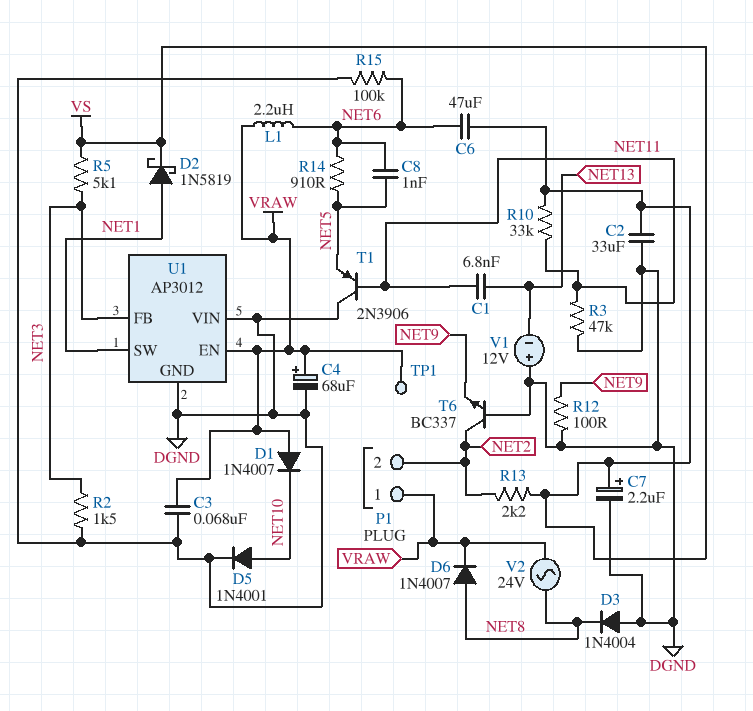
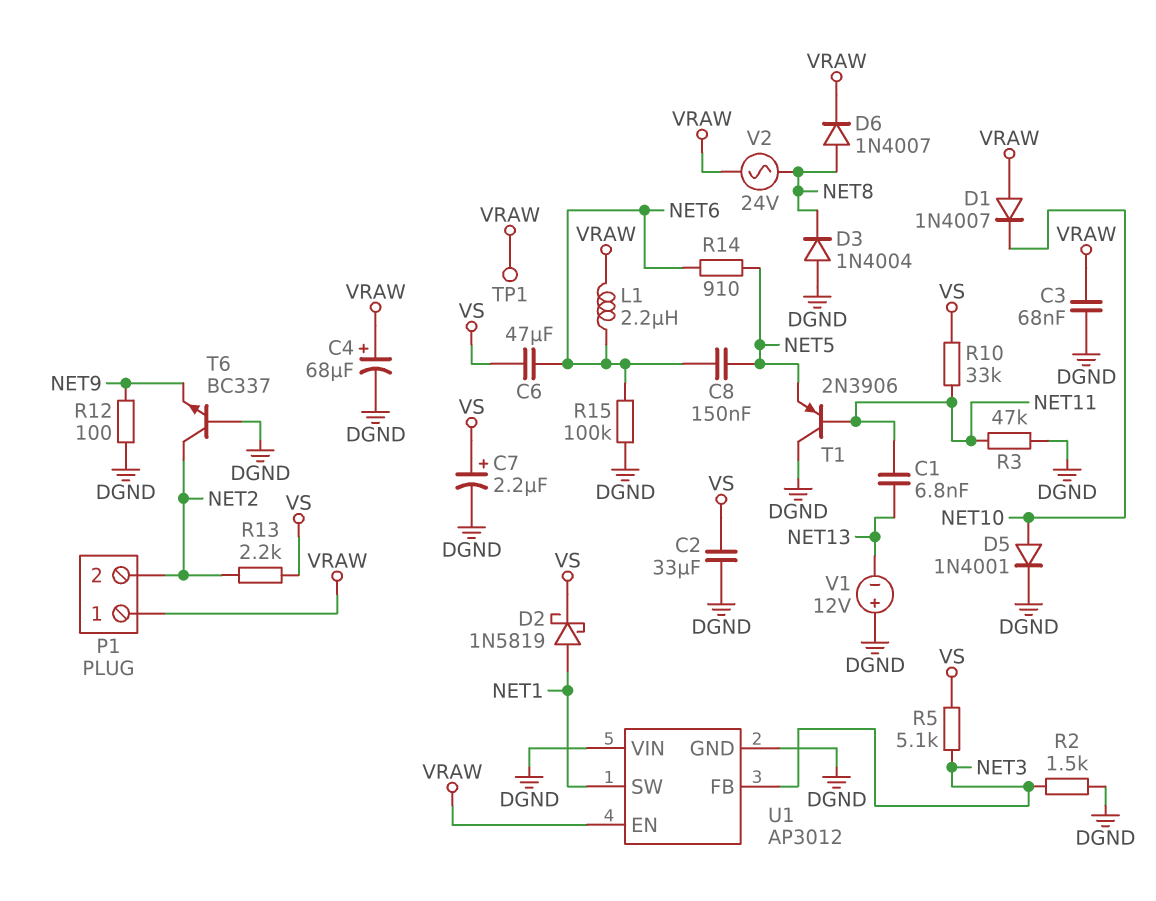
C8: 1nF (NET5, NET6) -> 150nF (NET5, NET6)

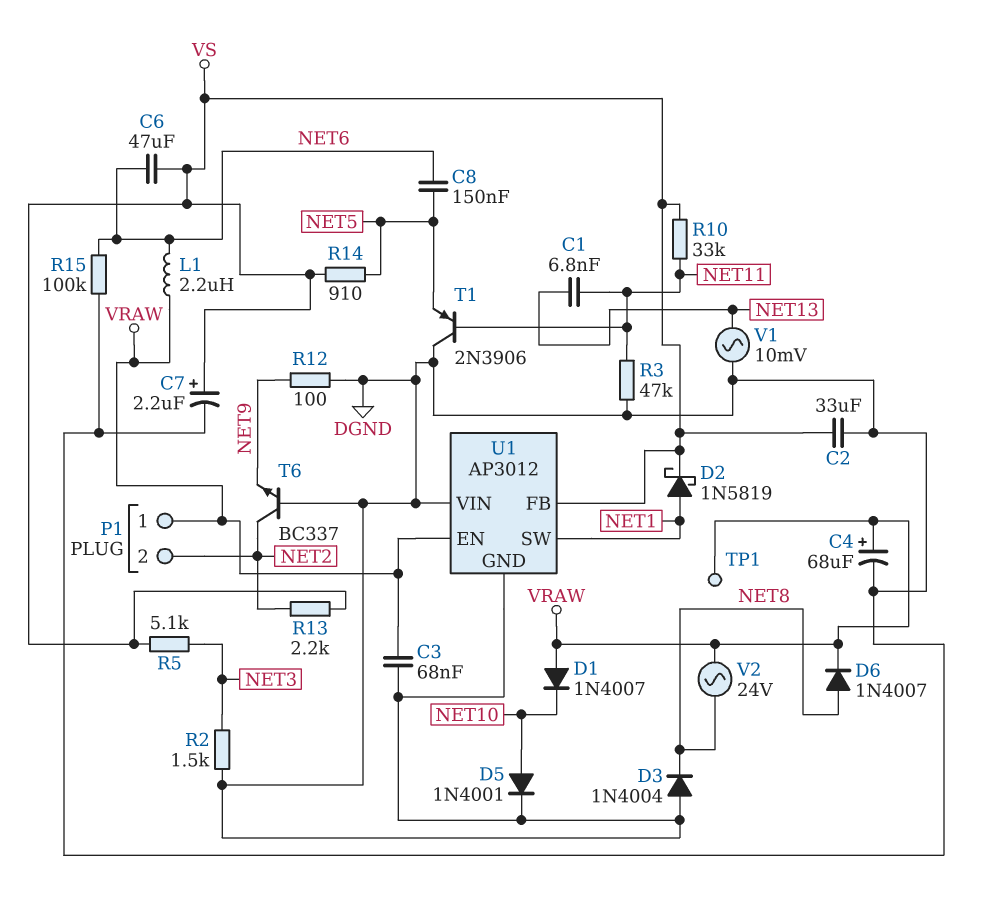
R14: 910 (NET5, NET6) -> 910 (NET5, VS)
U1 pin FB: NET3 -> VS
V1: 12V (plus DGND, minus NET13) -> AC 10mV (DGND, NET13)

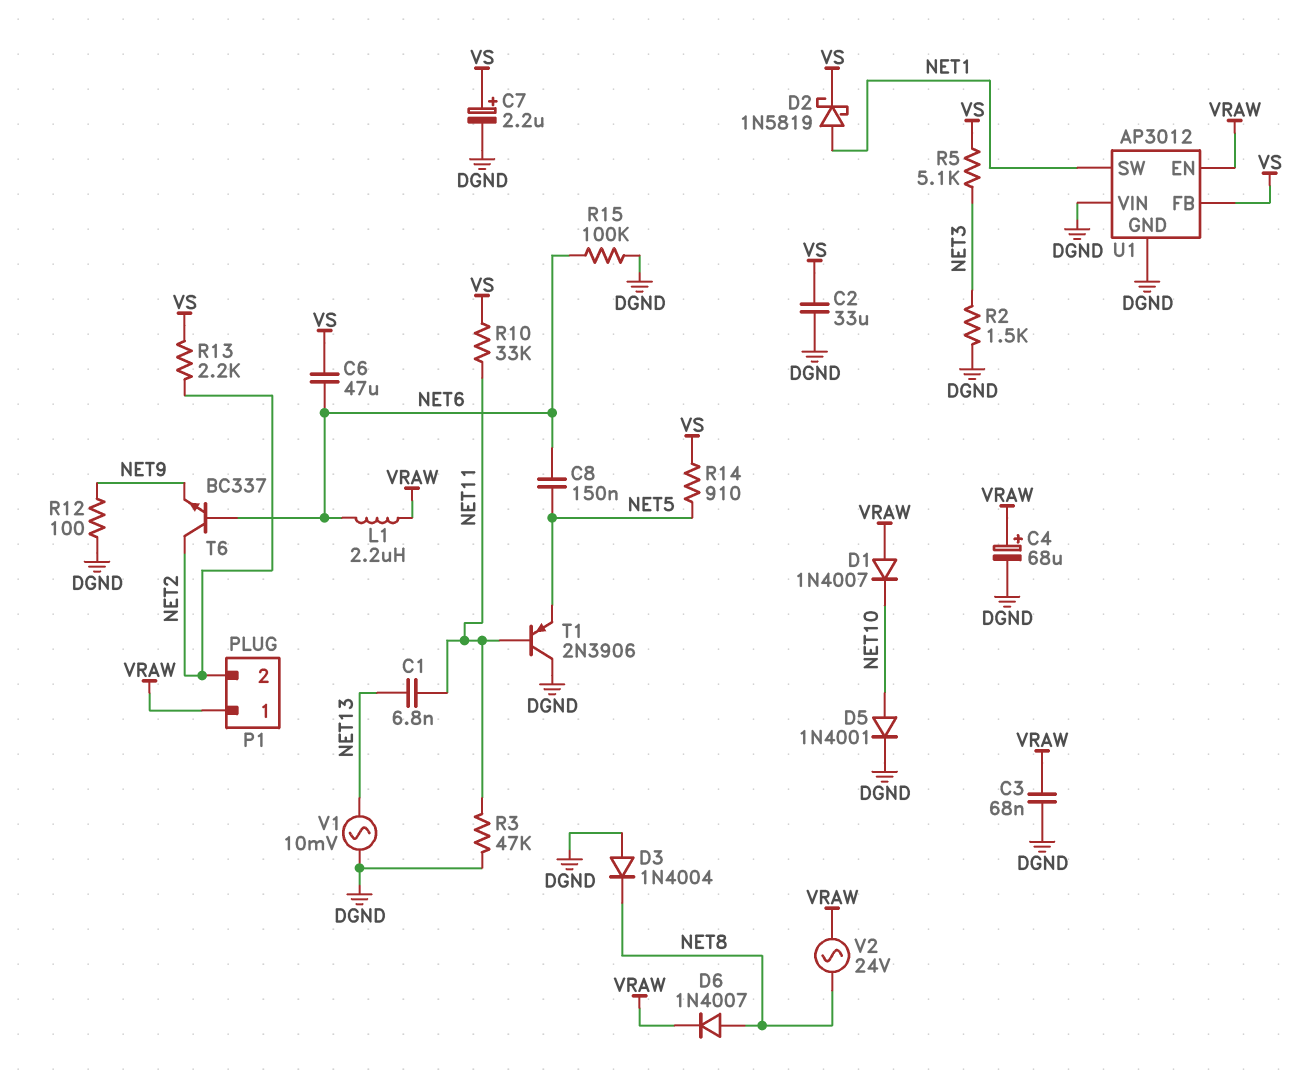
T6: NPN BC337 (B DGND, C NET2, E NET9) -> NPN BC337 (B NET6, C NET2, E NET9)
TP1: test point (VRAW) -> none

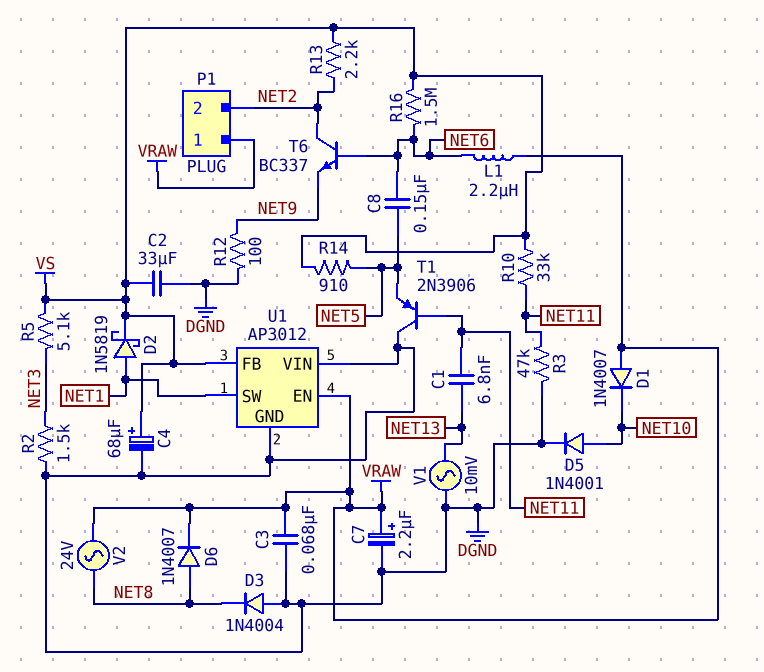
C4: 68uF (plus VRAW, minus DGND) -> 68uF (plus VS, minus DGND)
C6: 47uF (NET6, VS) -> none
C7: 2.2uF (plus VS, minus DGND) -> 2.2uF (plus VRAW, minus DGND)
R15: 100k (DGND, NET6) -> none
R16: none -> 1.5M (NET6, VS)

